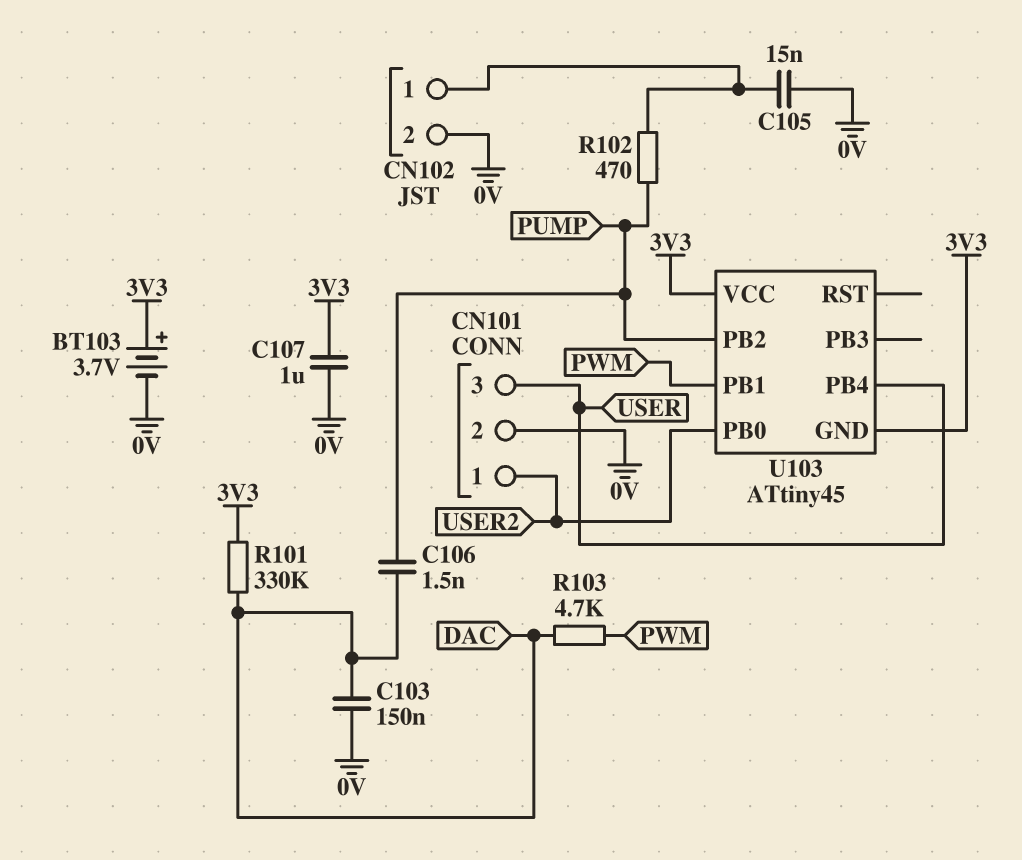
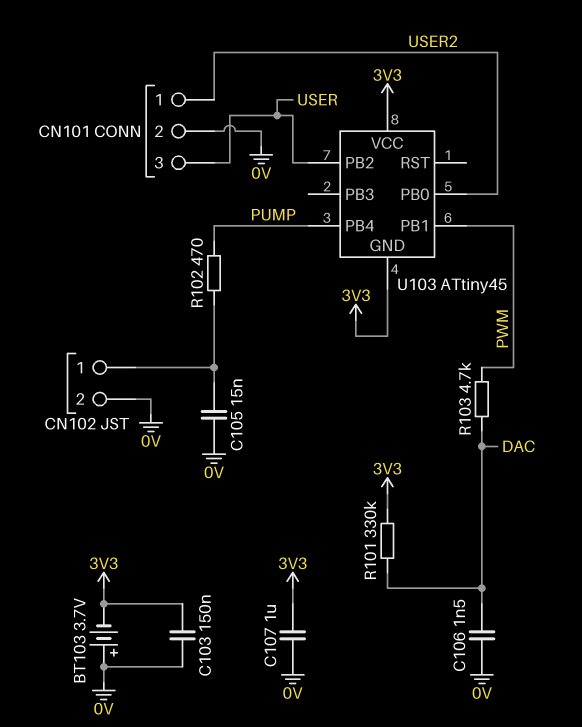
BT103: 3.7V (plus 3V3, minus 0V) -> 3.7V (plus 0V, minus 3V3)
C103: 150nF (0V, DAC) -> 150nF (0V, 3V3)
C106: 1.5nF (DAC, PUMP) -> 1.5nF (0V, DAC)
U103 pin PB2: PUMP -> USER
U103 pin PB4: USER -> PUMP

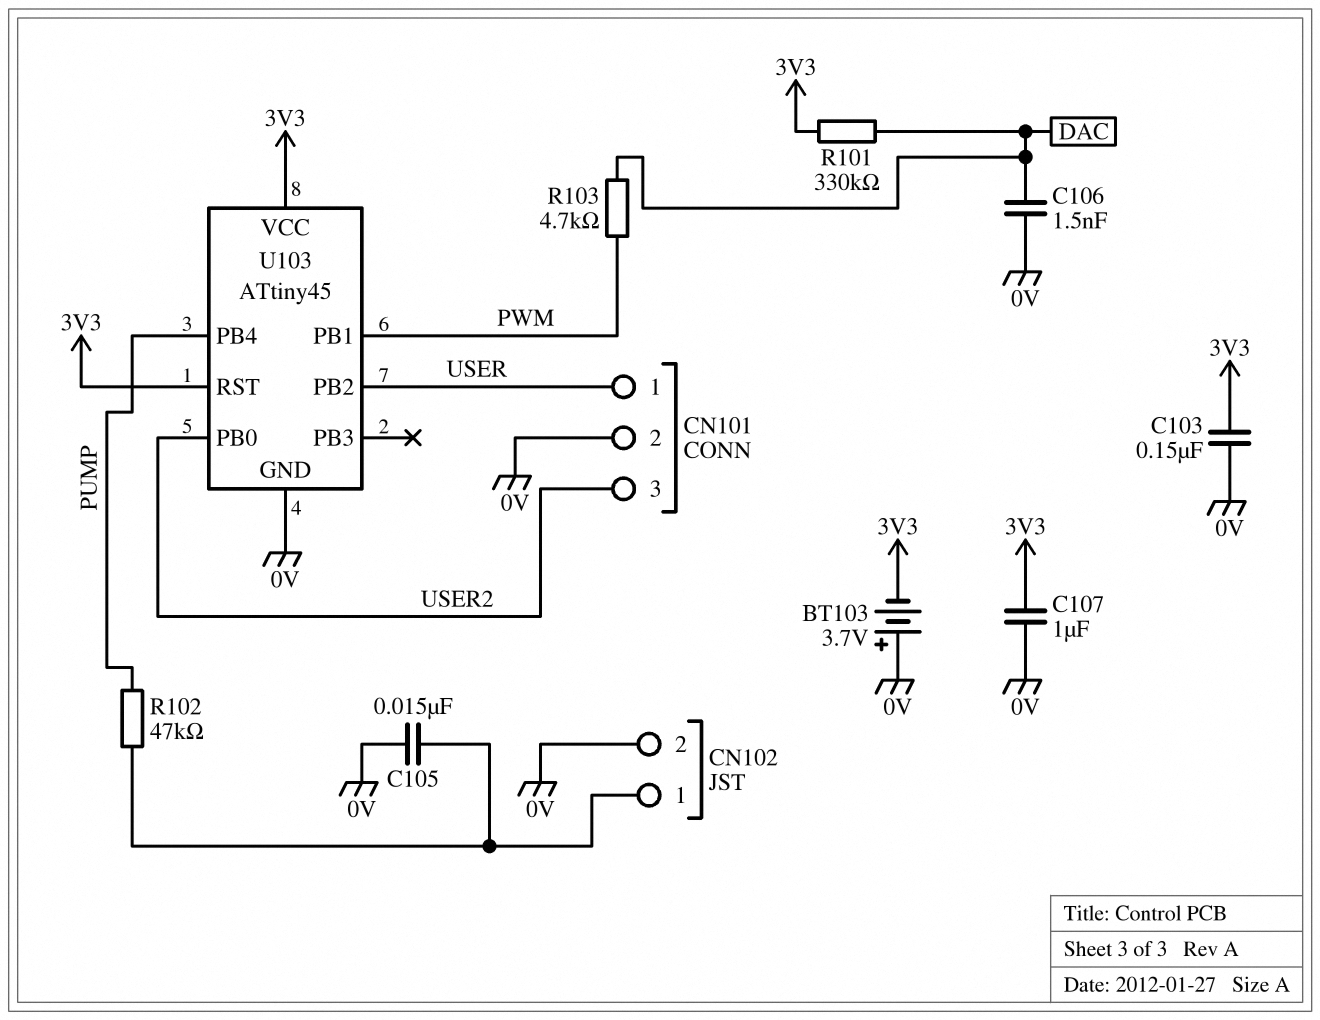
CN101 pin 1: USER2 -> USER
CN101 pin 3: USER -> USER2
R102: 470 (CN102/1, PUMP) -> 47k (CN102/1, PUMP)
U103 pin GND: 3V3 -> 0V
U103 pin RST: none -> 3V3

